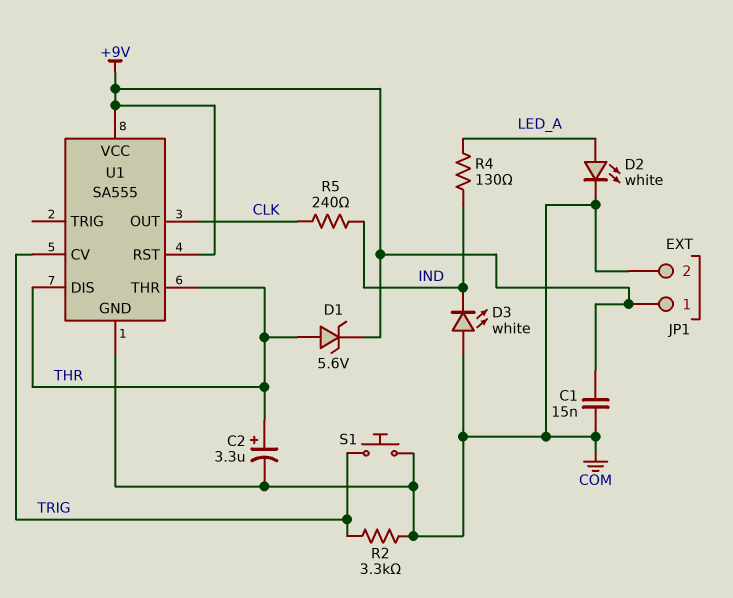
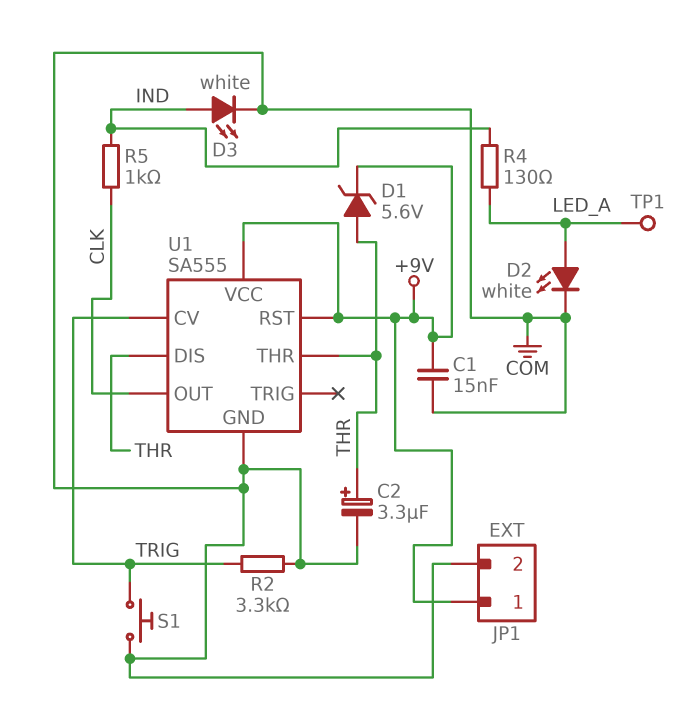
D3: LED white (A COM, K IND) -> LED white (A IND, K COM)
R5: 240 (CLK, IND) -> 1k (CLK, IND)
TP1: none -> test point (LED_A)

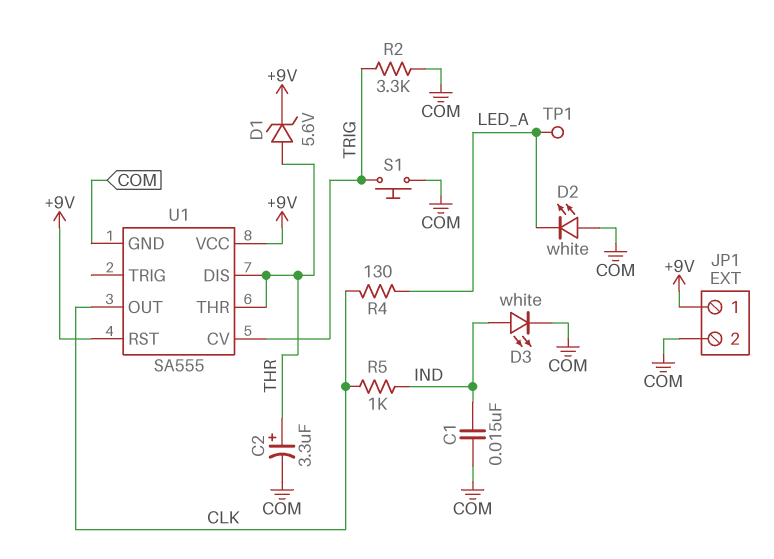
C1: 15nF (+9V, COM) -> 15nF (COM, IND)
D2: LED white (A LED_A, K COM) -> LED white (A COM, K LED_A)
R4: 130 (IND, LED_A) -> 130 (CLK, LED_A)

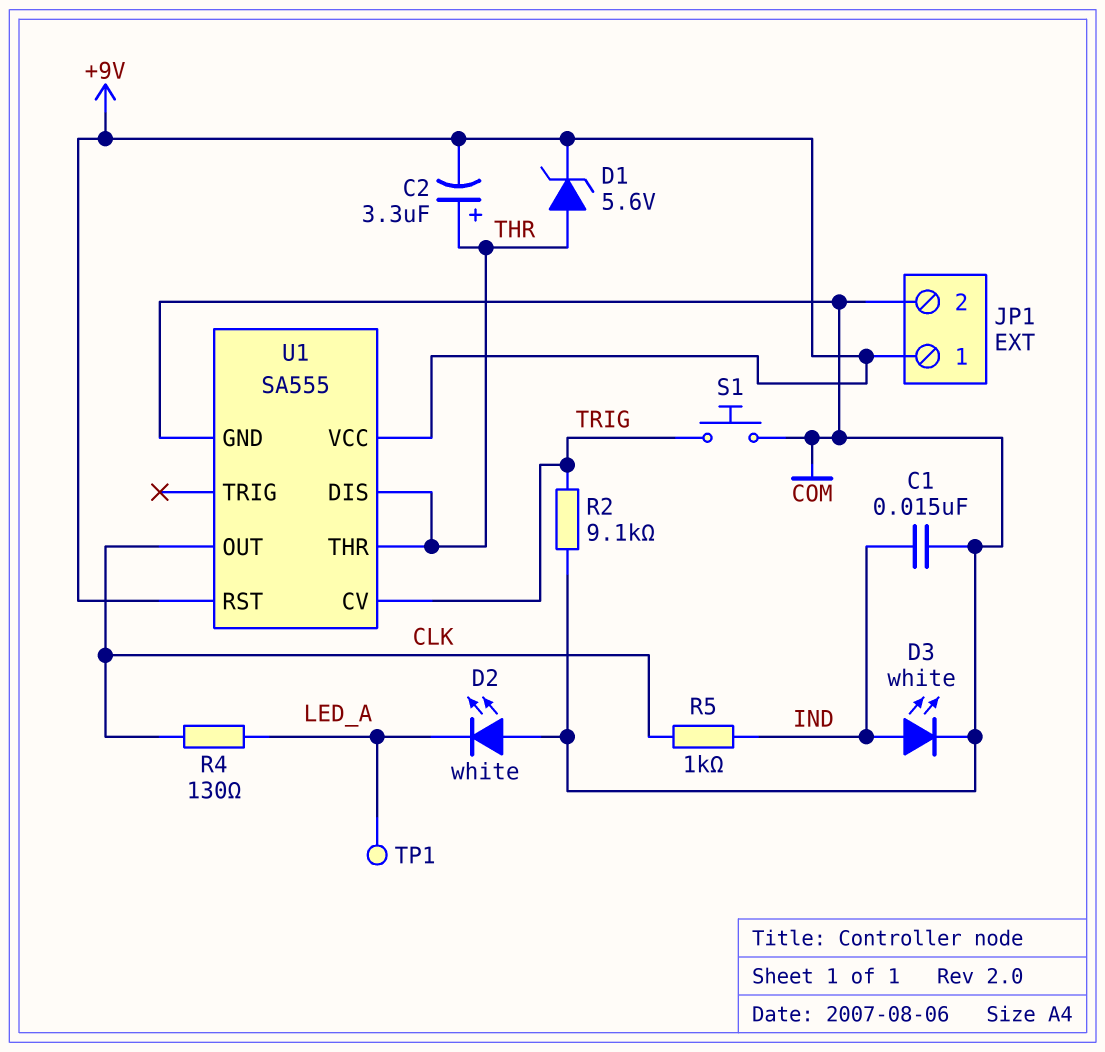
C2: 3.3uF (plus THR, minus COM) -> 3.3uF (plus THR, minus +9V)
R2: 3.3k (COM, TRIG) -> 9.1k (COM, TRIG)

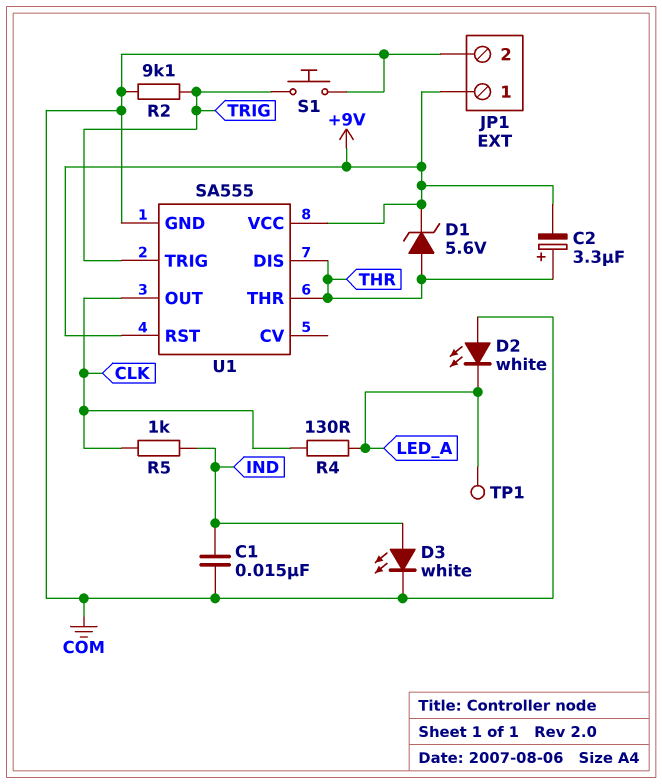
U1 pin CV: TRIG -> none
U1 pin TRIG: none -> TRIG

